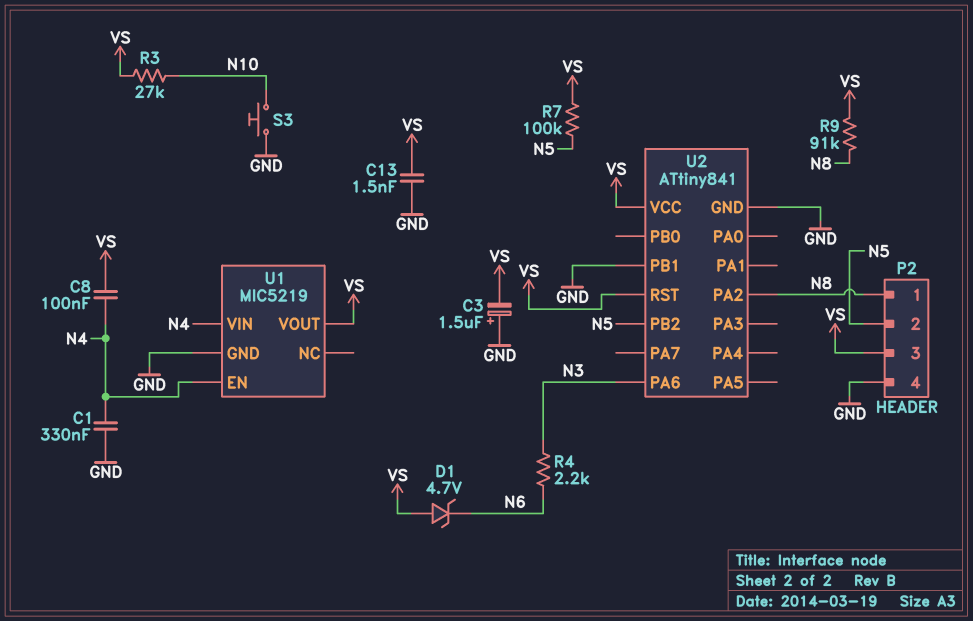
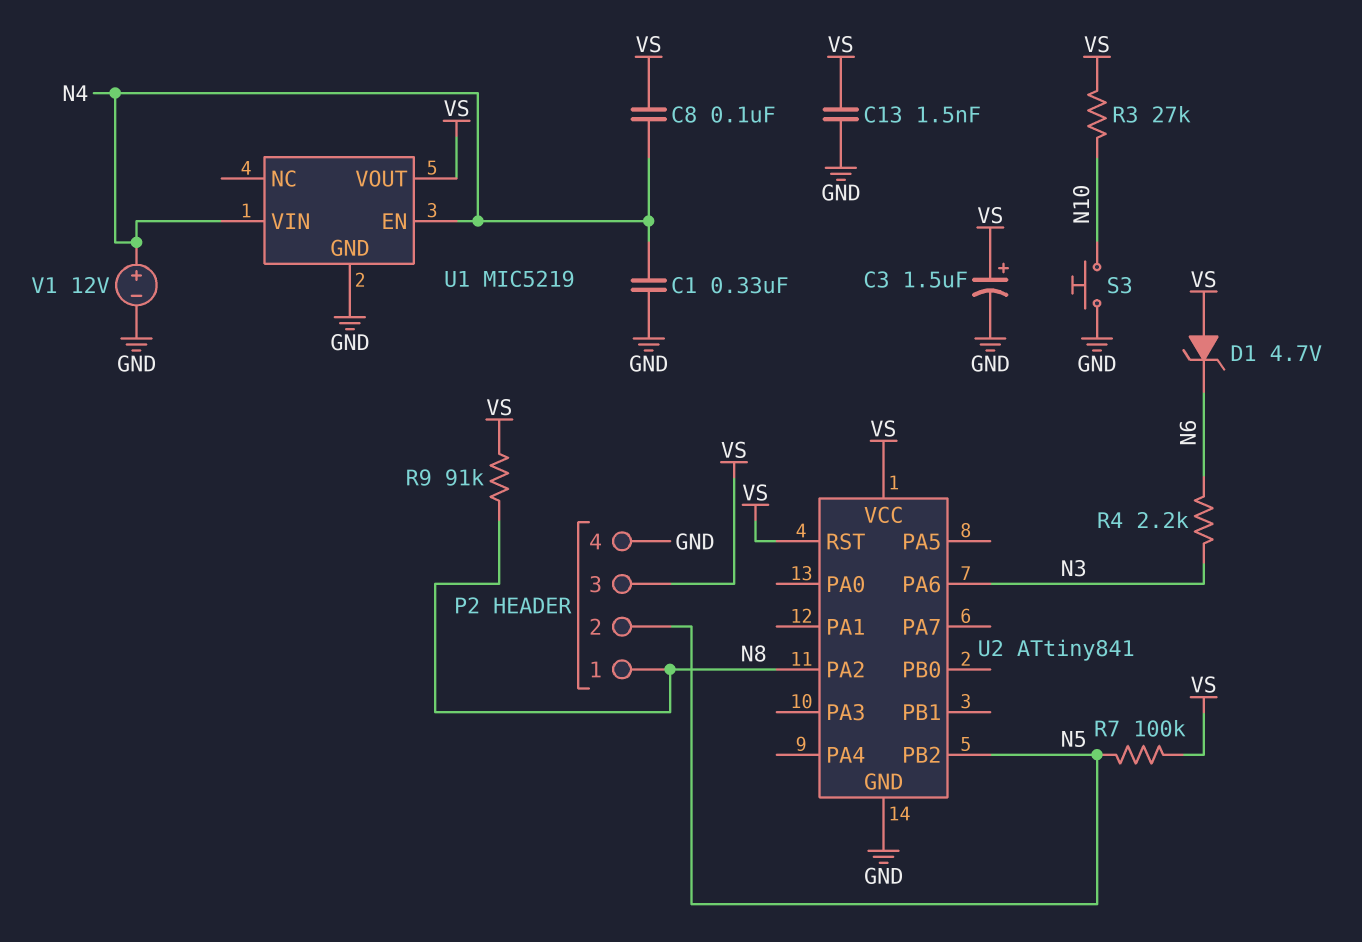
C3: 1.5uF (plus GND, minus VS) -> 1.5uF (plus VS, minus GND)
U2 pin PB1: GND -> none
V1: none -> 12V (plus N4, minus GND)

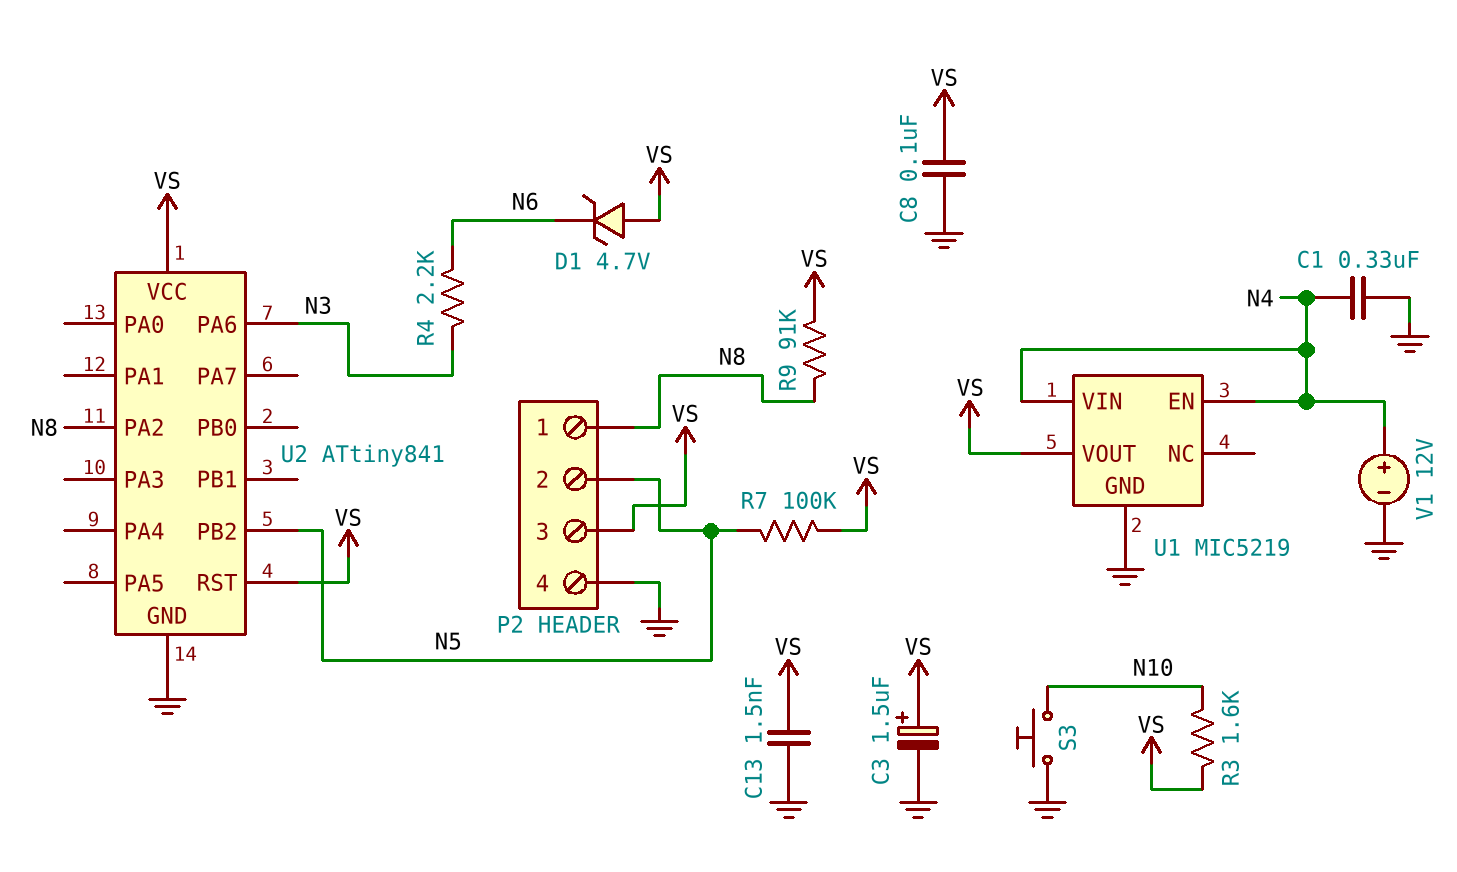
C8: 100nF (N4, VS) -> 100nF (GND, VS)
R3: 27k (N10, VS) -> 1.6k (N10, VS)

